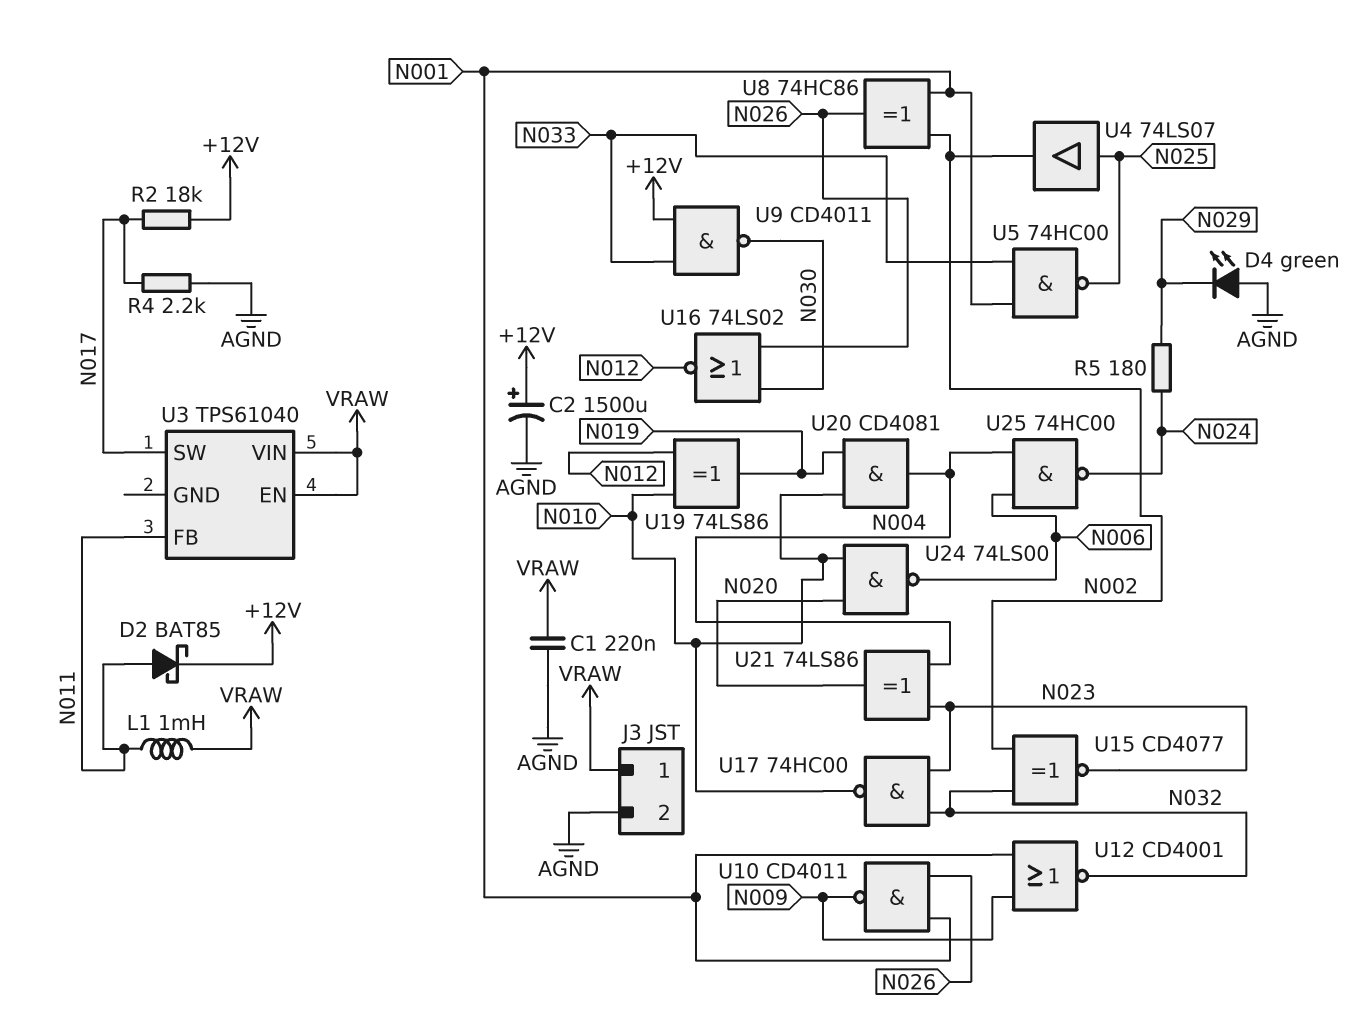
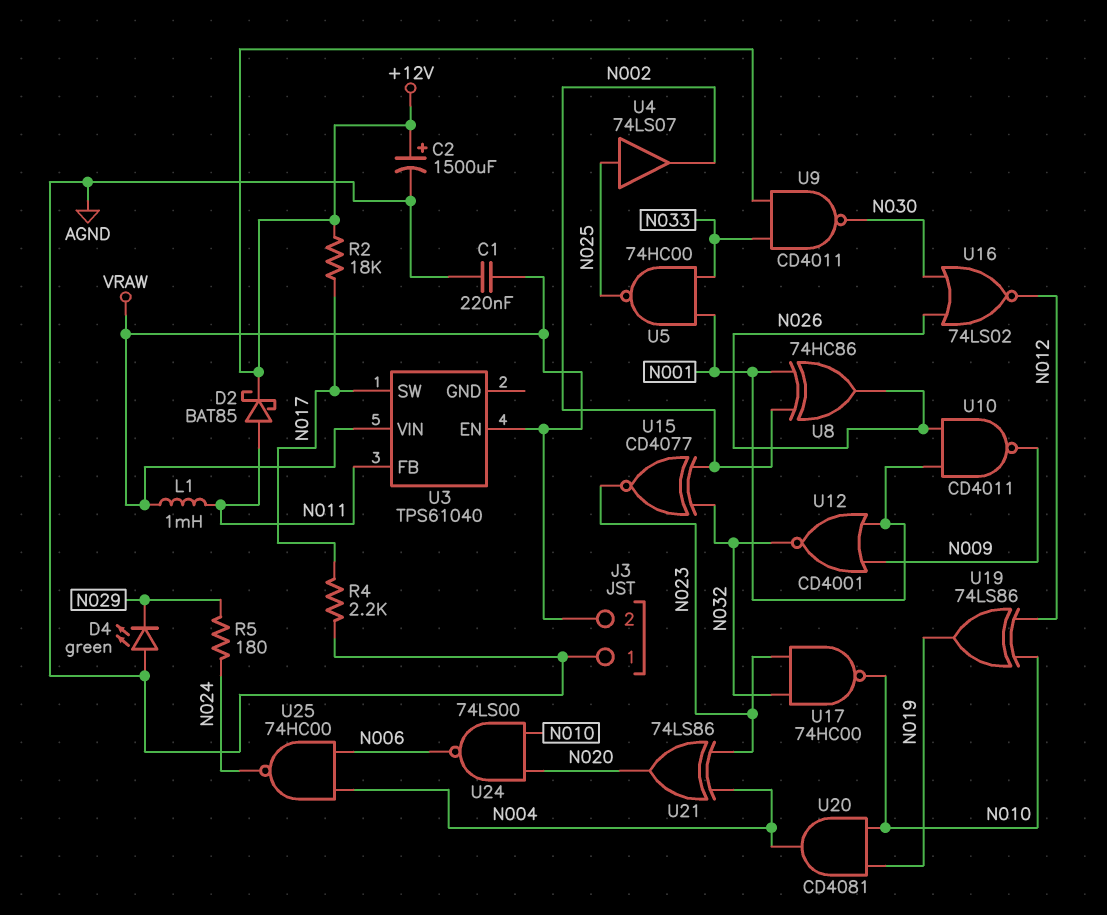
J3 pin 1: VRAW -> AGND
J3 pin 2: AGND -> VRAW

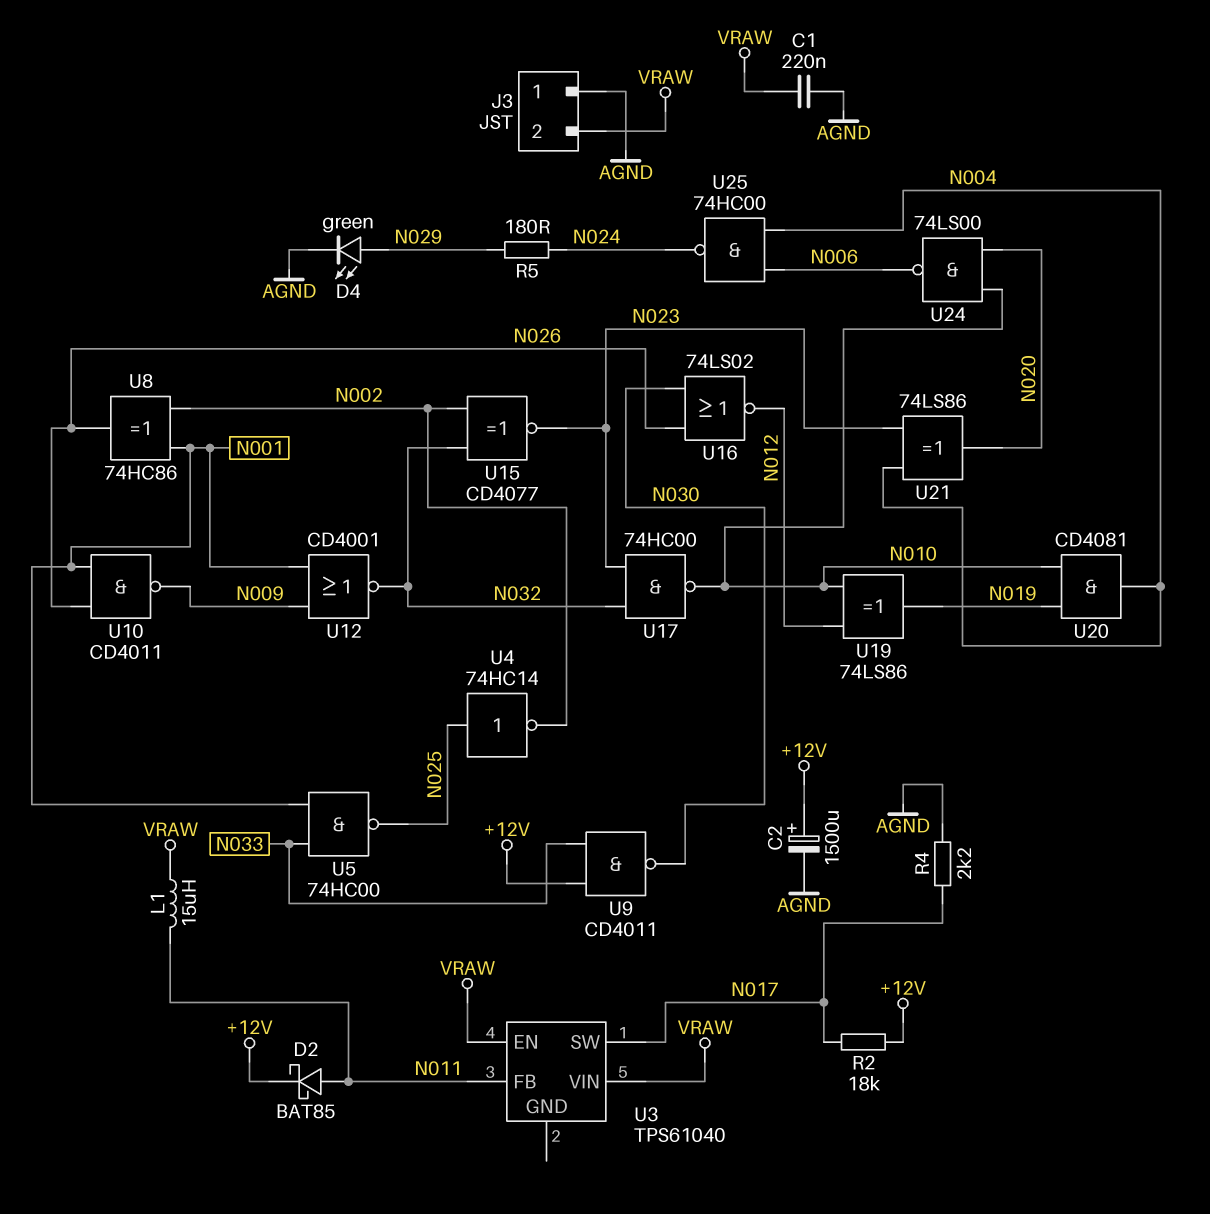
D4: LED green (A AGND, K N029) -> LED green (A N029, K AGND)
L1: 1mH (N011, VRAW) -> 15uH (N011, VRAW)
U4: buffer 74LS07 (in N025, out N002) -> NOT 74HC14 (in N025, out N002)

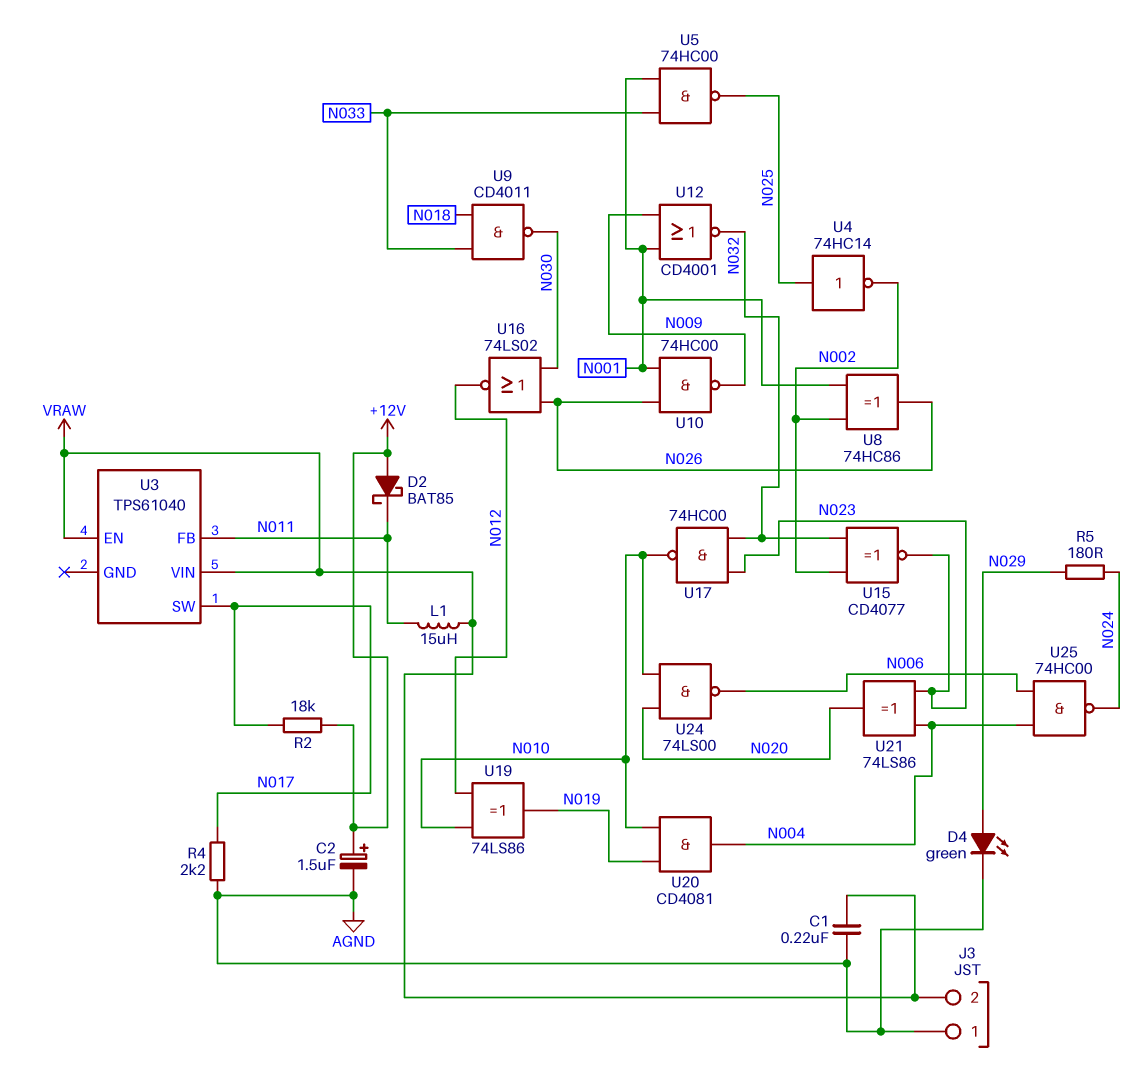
C2: 1500uF (plus +12V, minus AGND) -> 1.5uF (plus +12V, minus AGND)
D2: schottky BAT85 (A N011, K +12V) -> schottky BAT85 (A +12V, K N011)
U9: NAND CD4011 (in +12V, in N033, out N030) -> NAND CD4011 (in N018, in N033, out N030)
U10: NAND CD4011 (in N001, in N026, out N009) -> NAND 74HC00 (in N001, in N026, out N009)

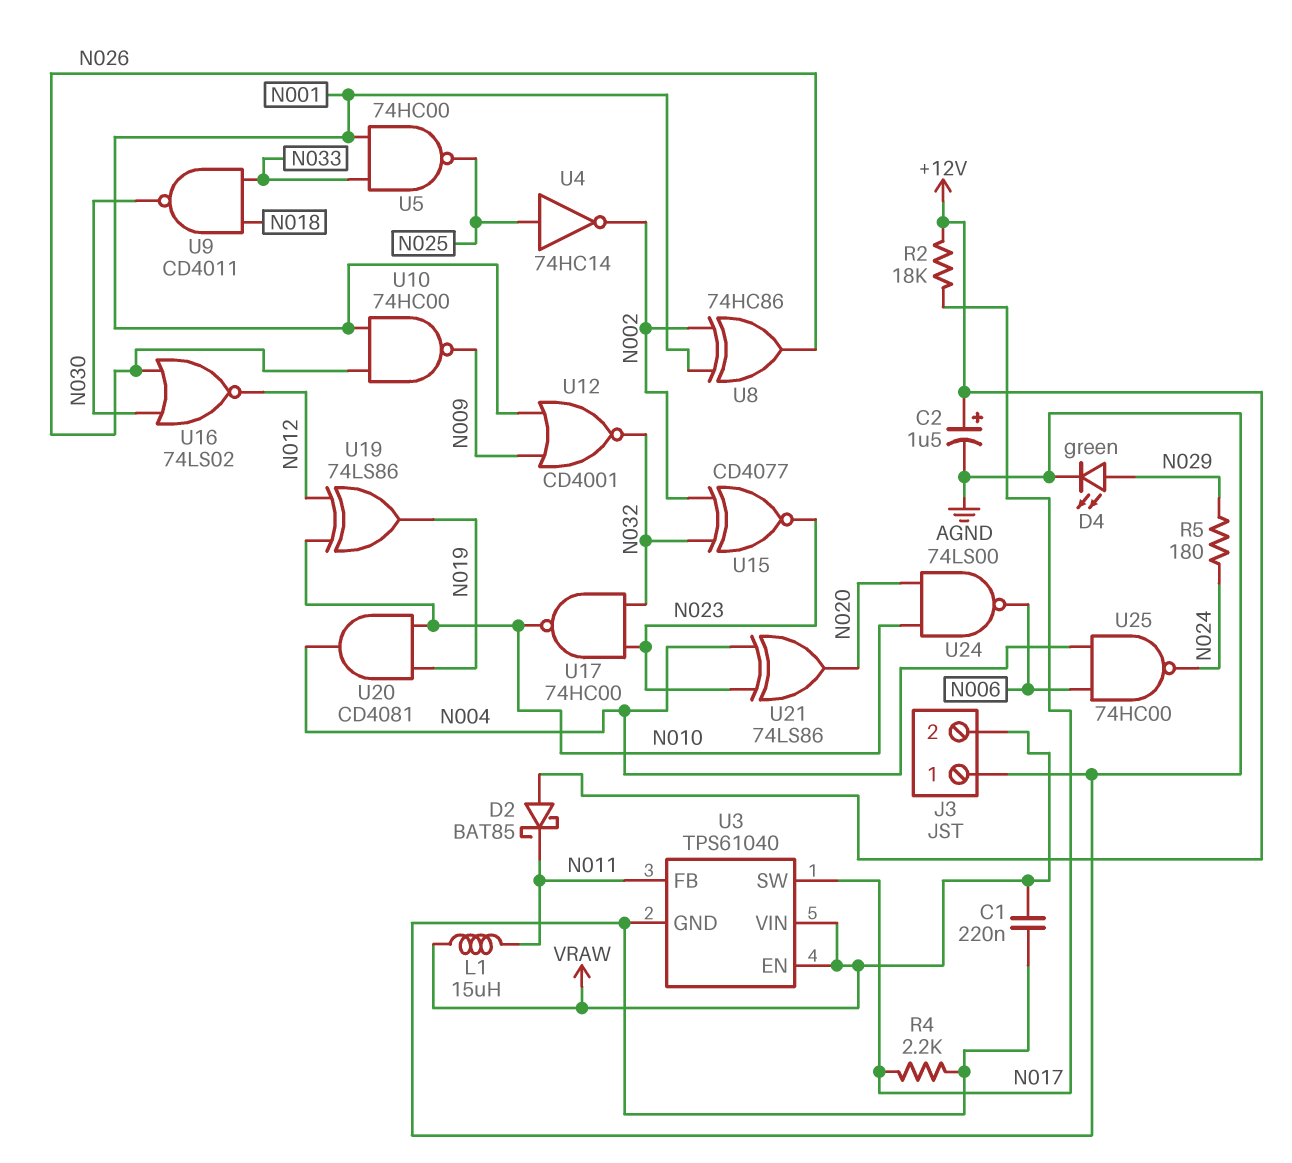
U3 pin GND: none -> AGND

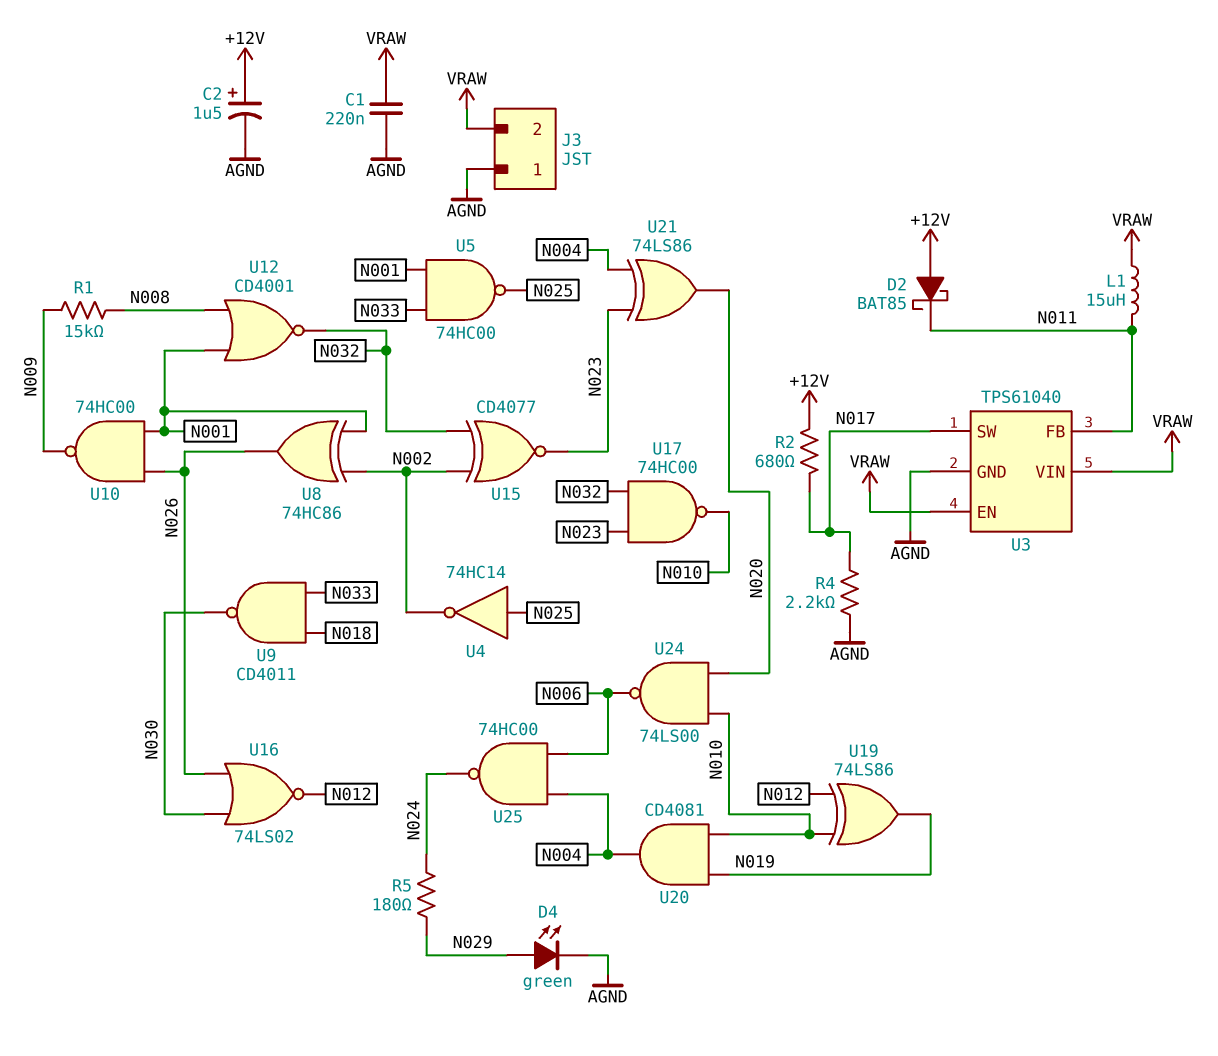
R1: none -> 15k (N008, N009)
R2: 18k (+12V, N017) -> 680 (+12V, N017)
U12: NOR CD4001 (in N001, in N009, out N032) -> NOR CD4001 (in N001, in N008, out N032)

